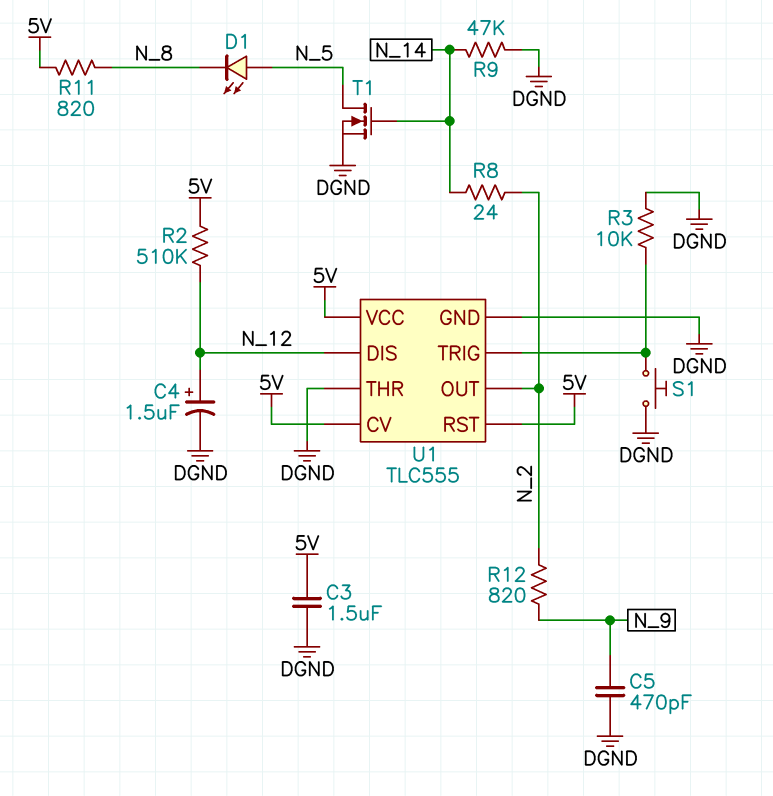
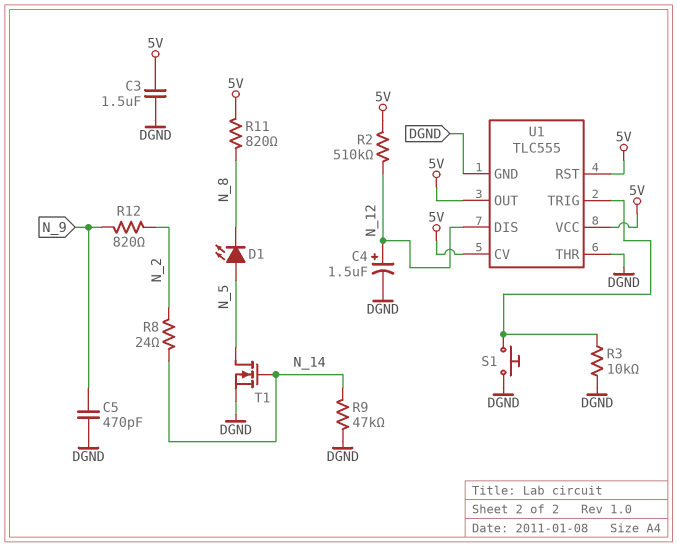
U1 pin OUT: N_2 -> 5V

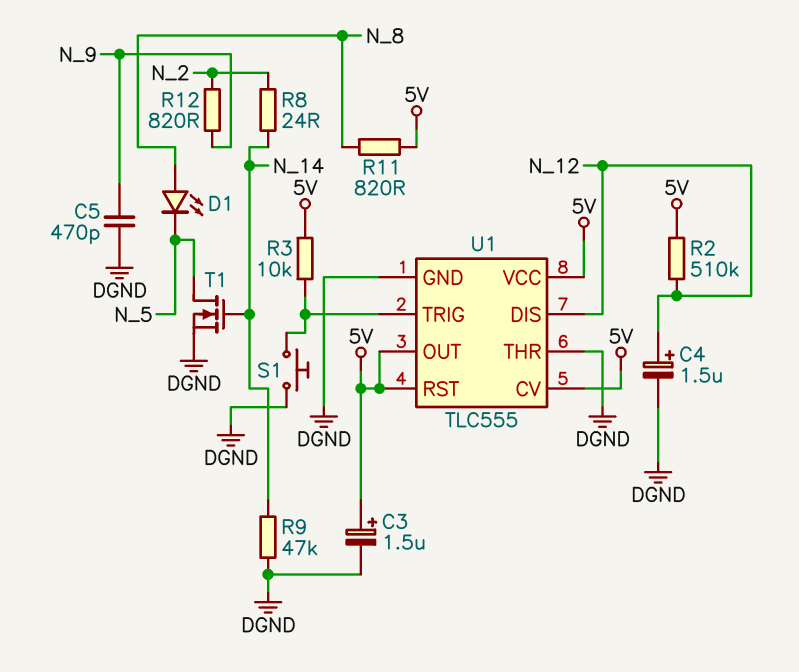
C3: 1.5uF (5V, DGND) -> 1.5uF (plus 5V, minus DGND)
D1: LED (A N_5, K N_8) -> LED (A N_8, K N_5)
R3: 10k (DGND, U1/TRIG) -> 10k (5V, U1/TRIG)

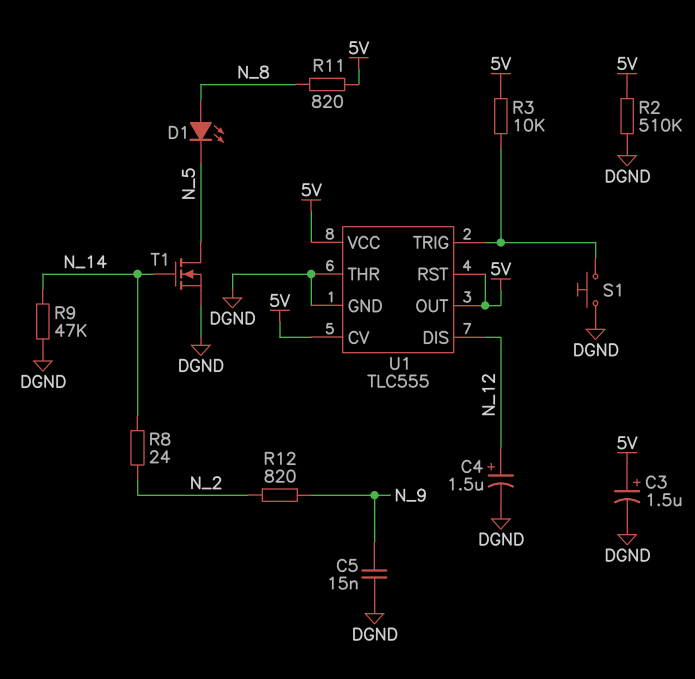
C5: 470pF (DGND, N_9) -> 15nF (DGND, N_9)
R2: 510k (5V, N_12) -> 510k (5V, DGND)

